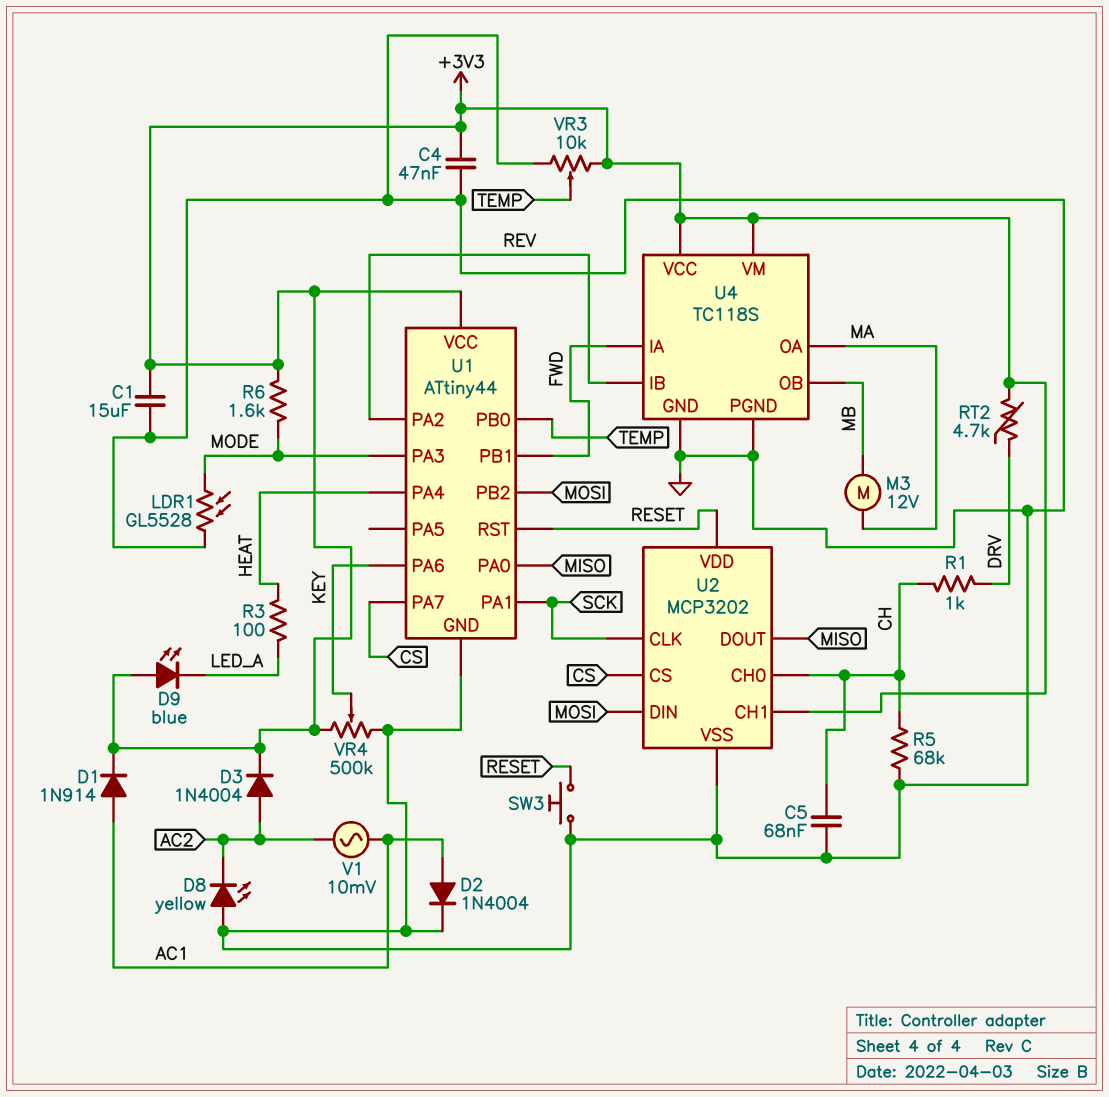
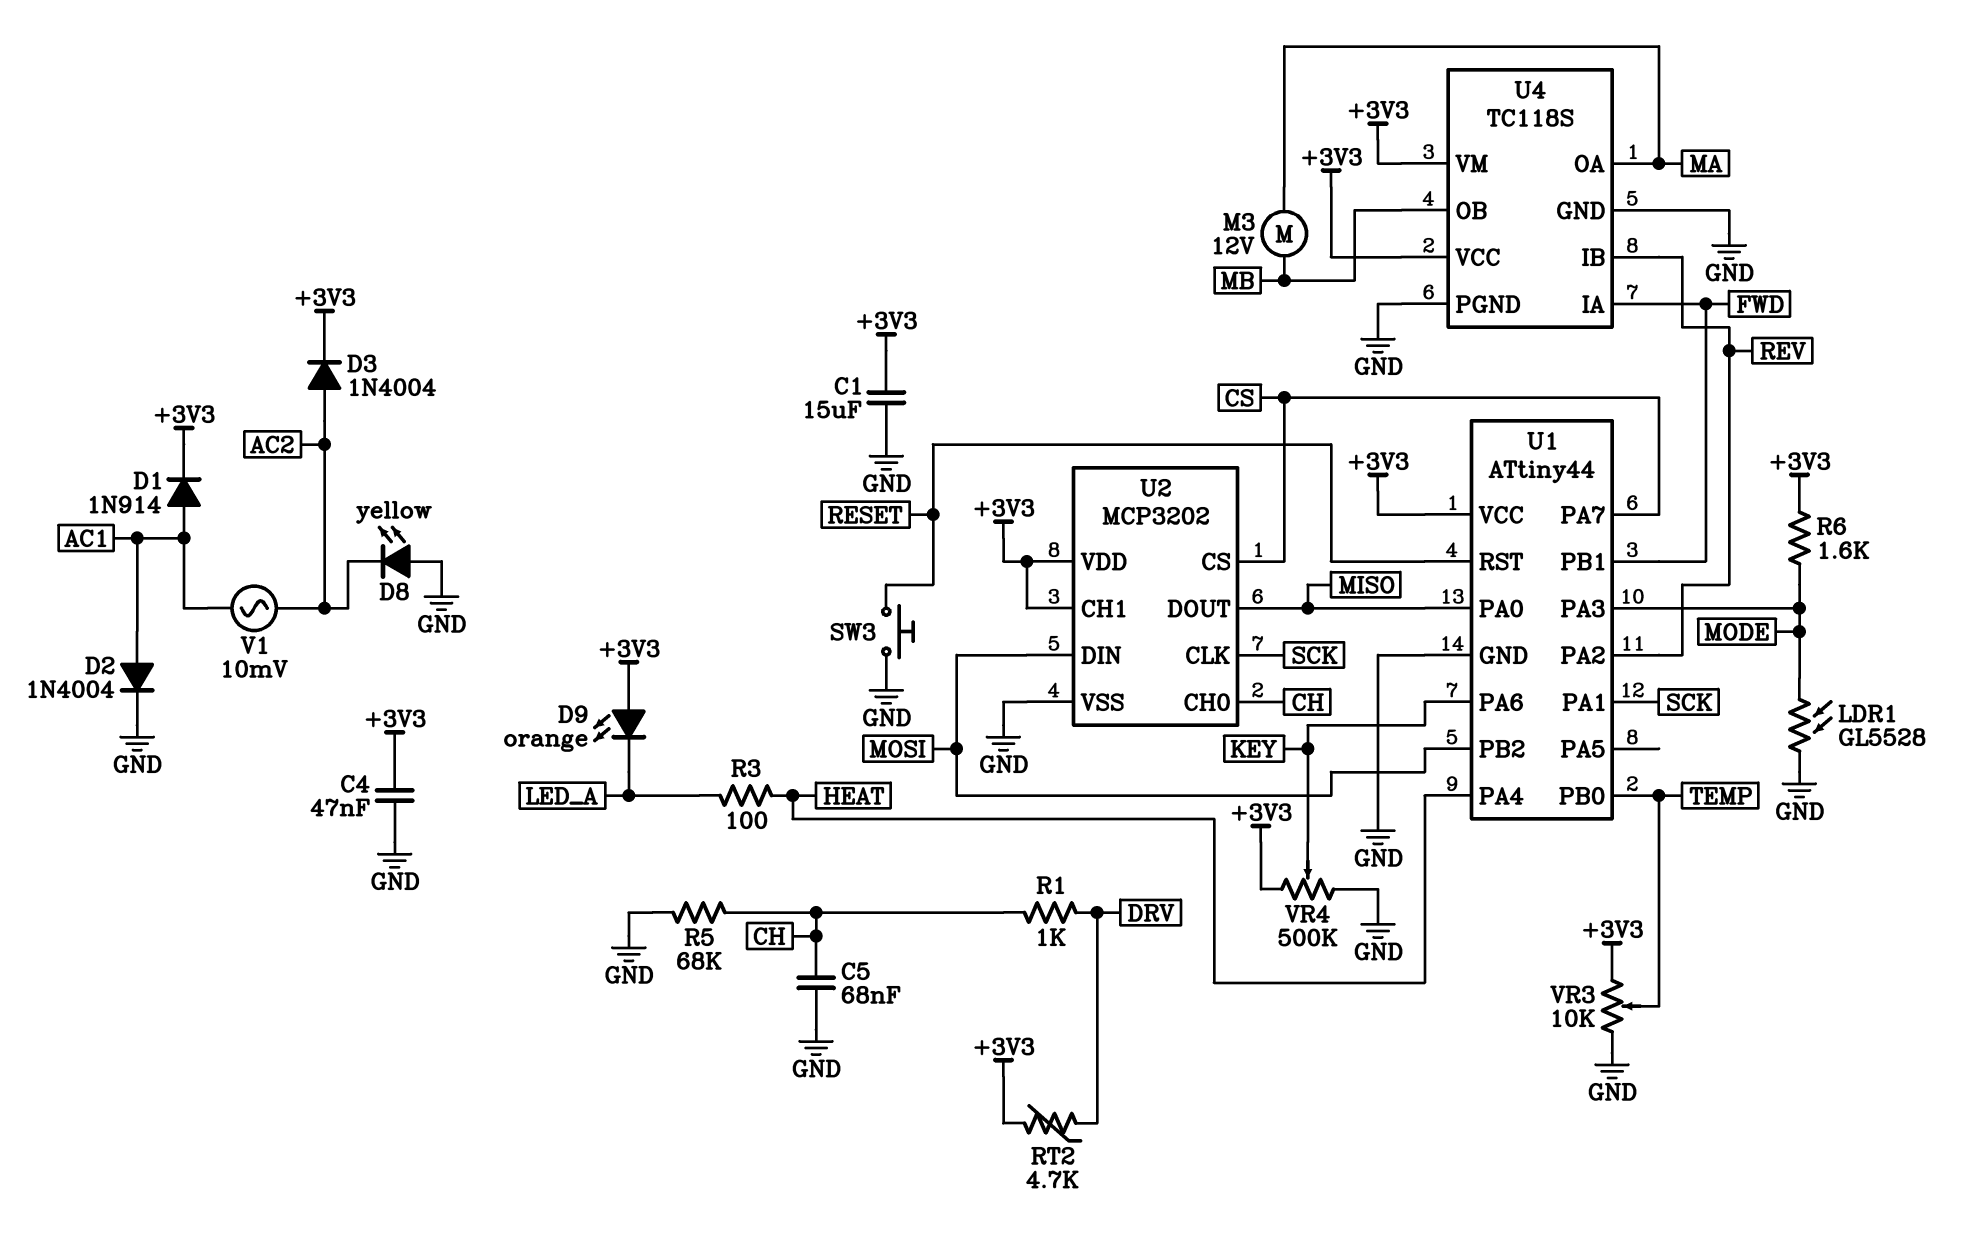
D9: LED blue (A +3V3, K LED_A) -> LED orange (A +3V3, K LED_A)
U2 pin VDD: RESET -> +3V3

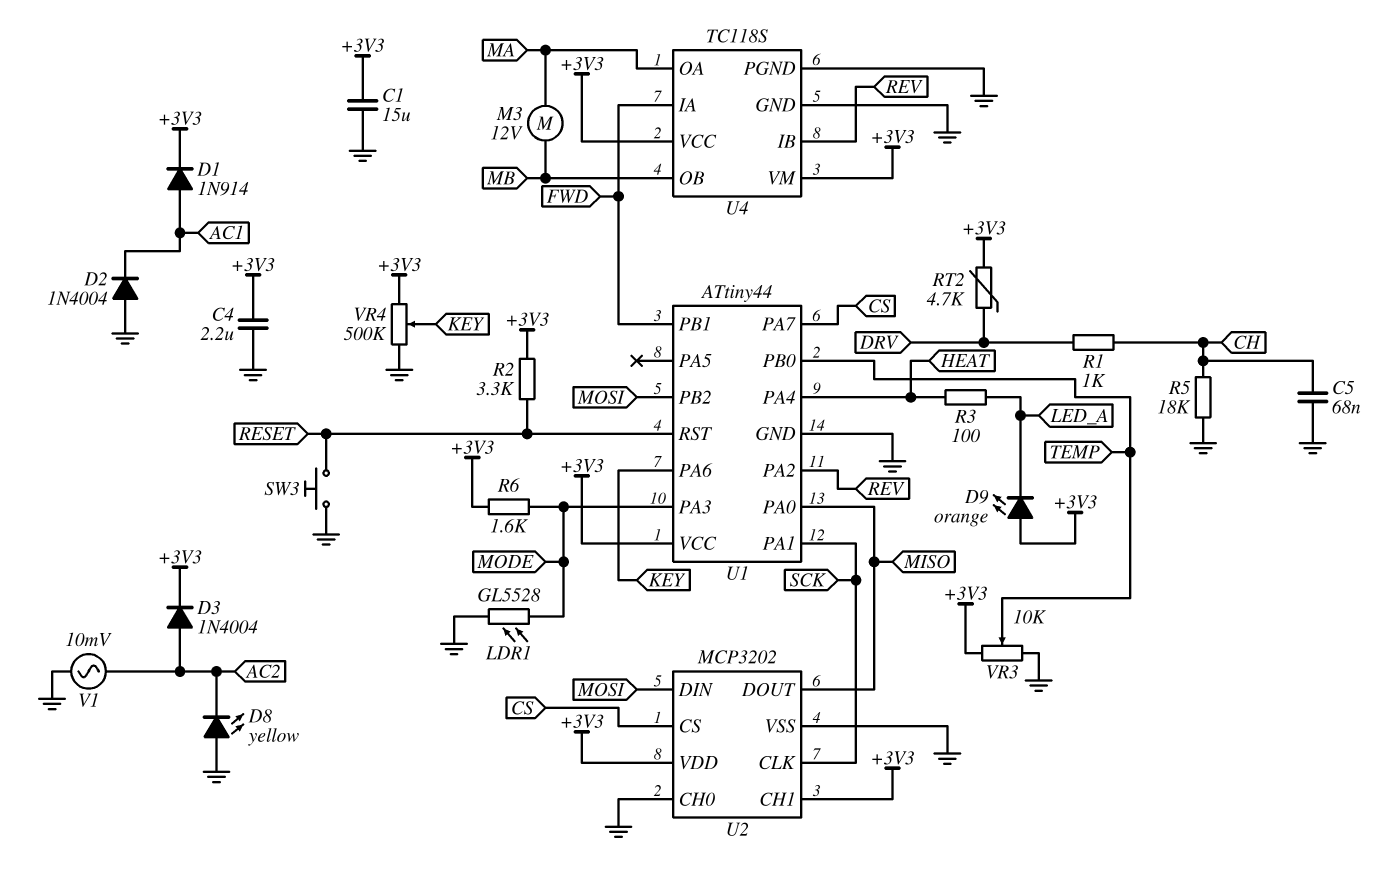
C4: 47nF (+3V3, GND) -> 2.2uF (+3V3, GND)
D2: diode 1N4004 (A AC1, K GND) -> diode 1N4004 (A GND, K AC1)
R2: none -> 3.3k (+3V3, RESET)
R5: 68k (CH, GND) -> 18k (CH, GND)
U2 pin CH0: CH -> GND
V1: AC 10mV (AC1, AC2) -> AC 10mV (AC2, GND)

